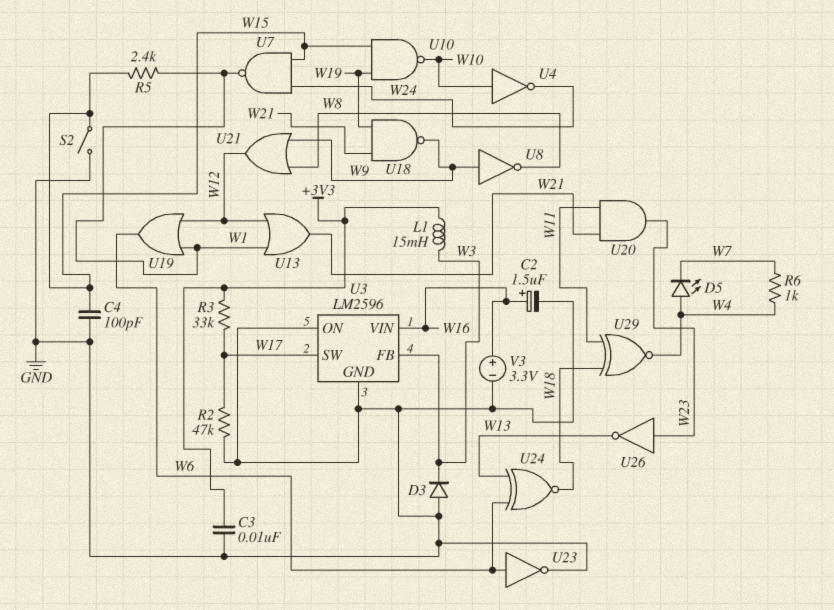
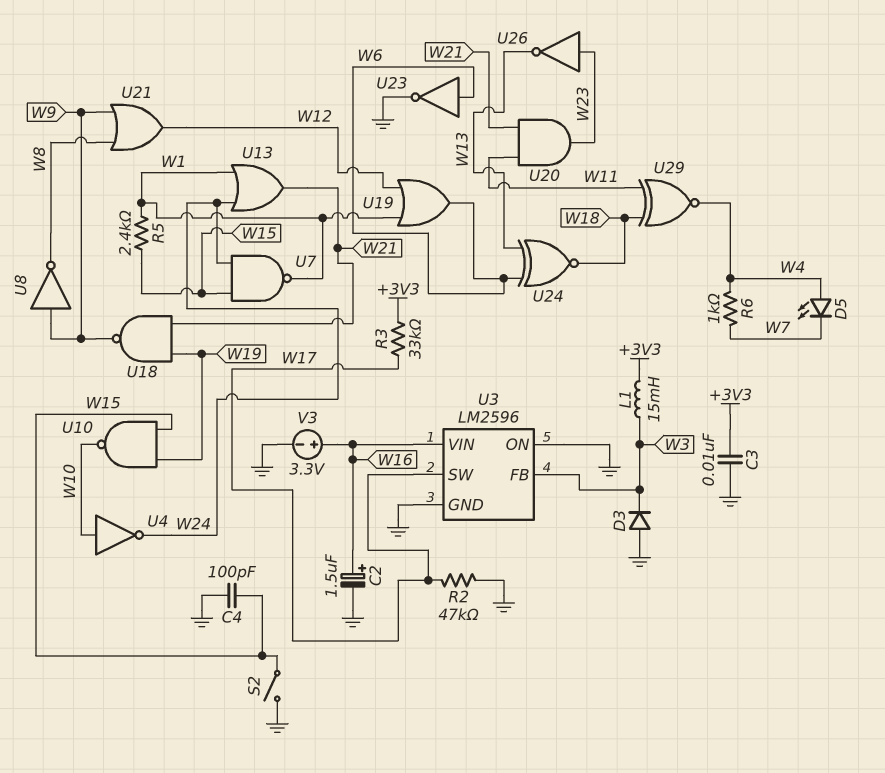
U13: OR (in W1, in W12, out W21) -> OR (in W1, in W24, out W21)

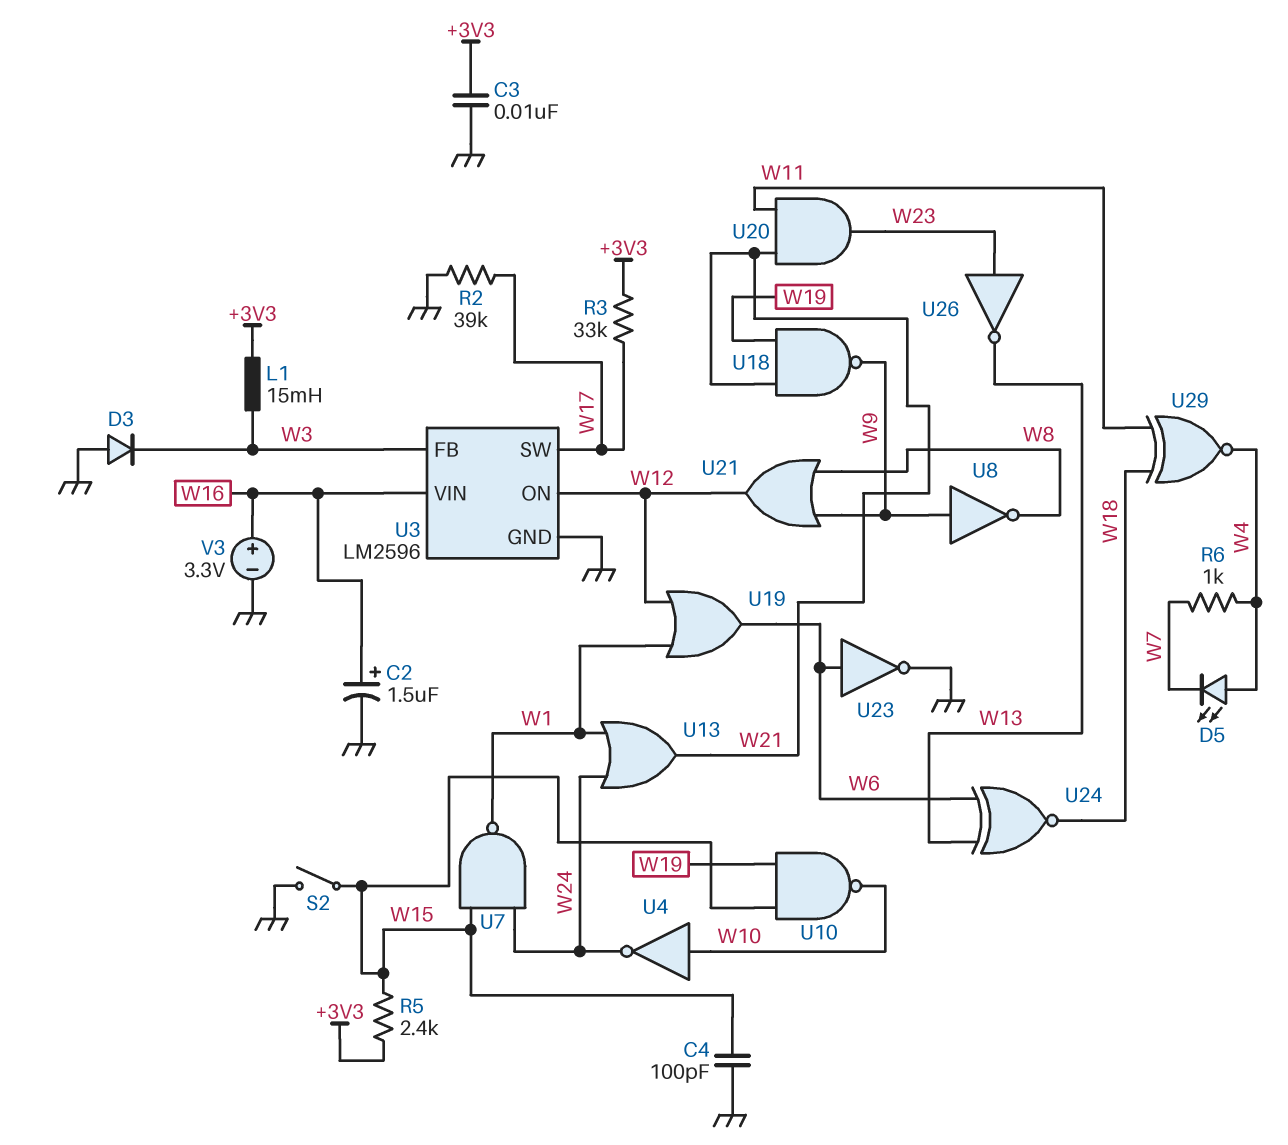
R2: 47k (GND, W17) -> 39k (GND, W17)
R5: 2.4k (W1, W15) -> 2.4k (+3V3, W15)
U3 pin ON: GND -> W12

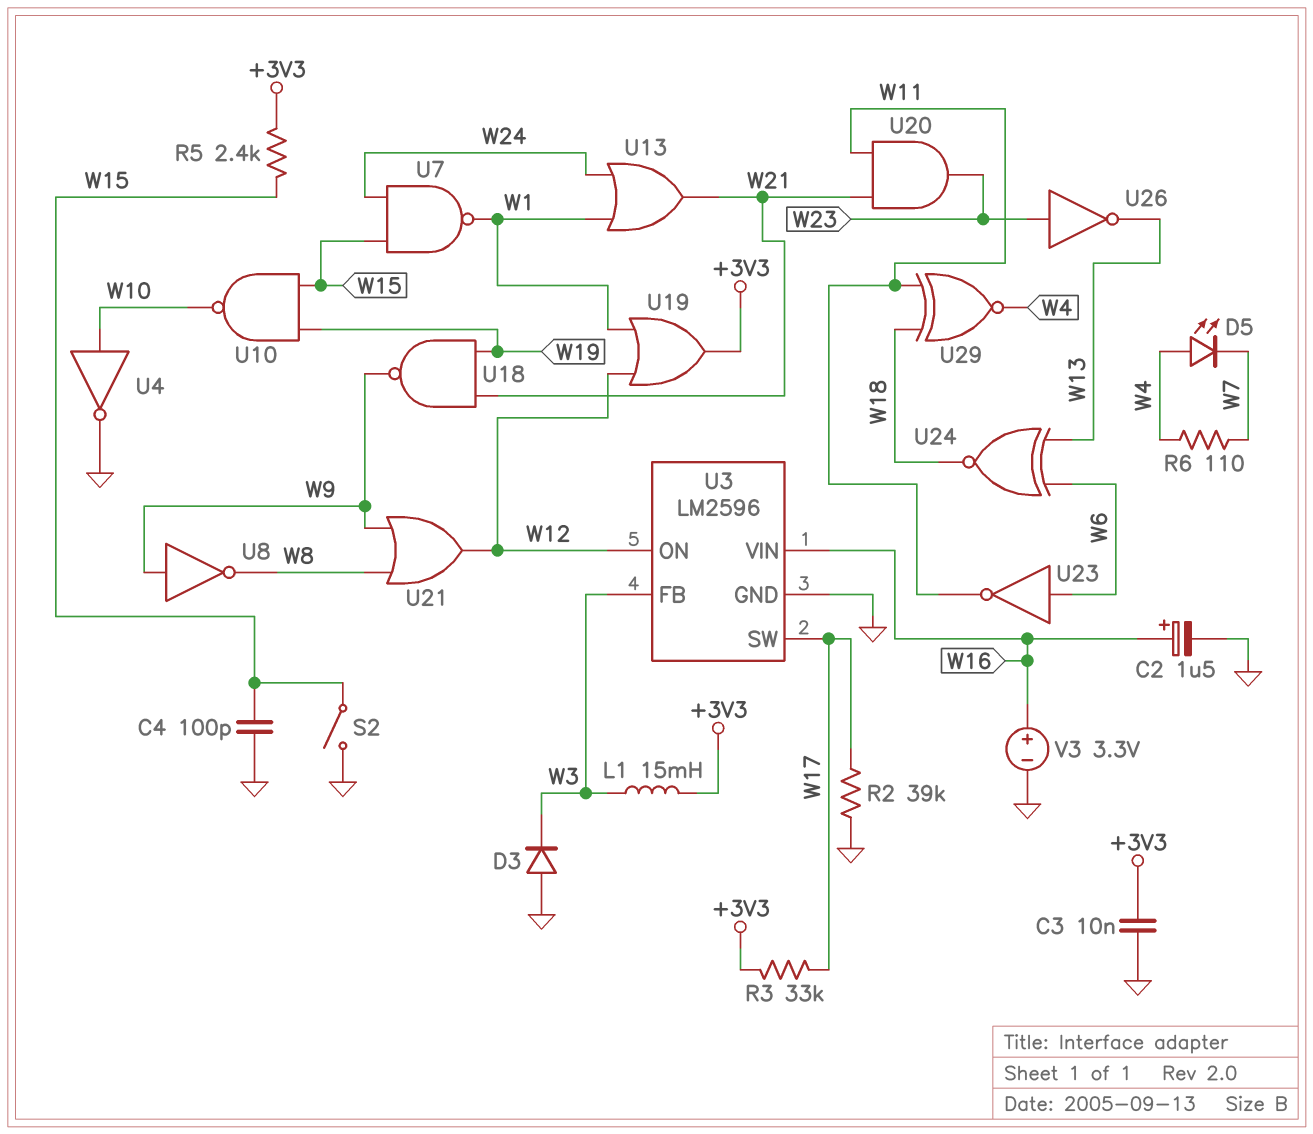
R6: 1k (W4, W7) -> 110 (W4, W7)
U4: NOT (in W10, out W24) -> NOT (in W10, out GND)
U19: OR (in W1, in W12, out W6) -> OR (in W1, in W12, out +3V3)
U23: NOT (in W6, out GND) -> NOT (in W6, out W11)

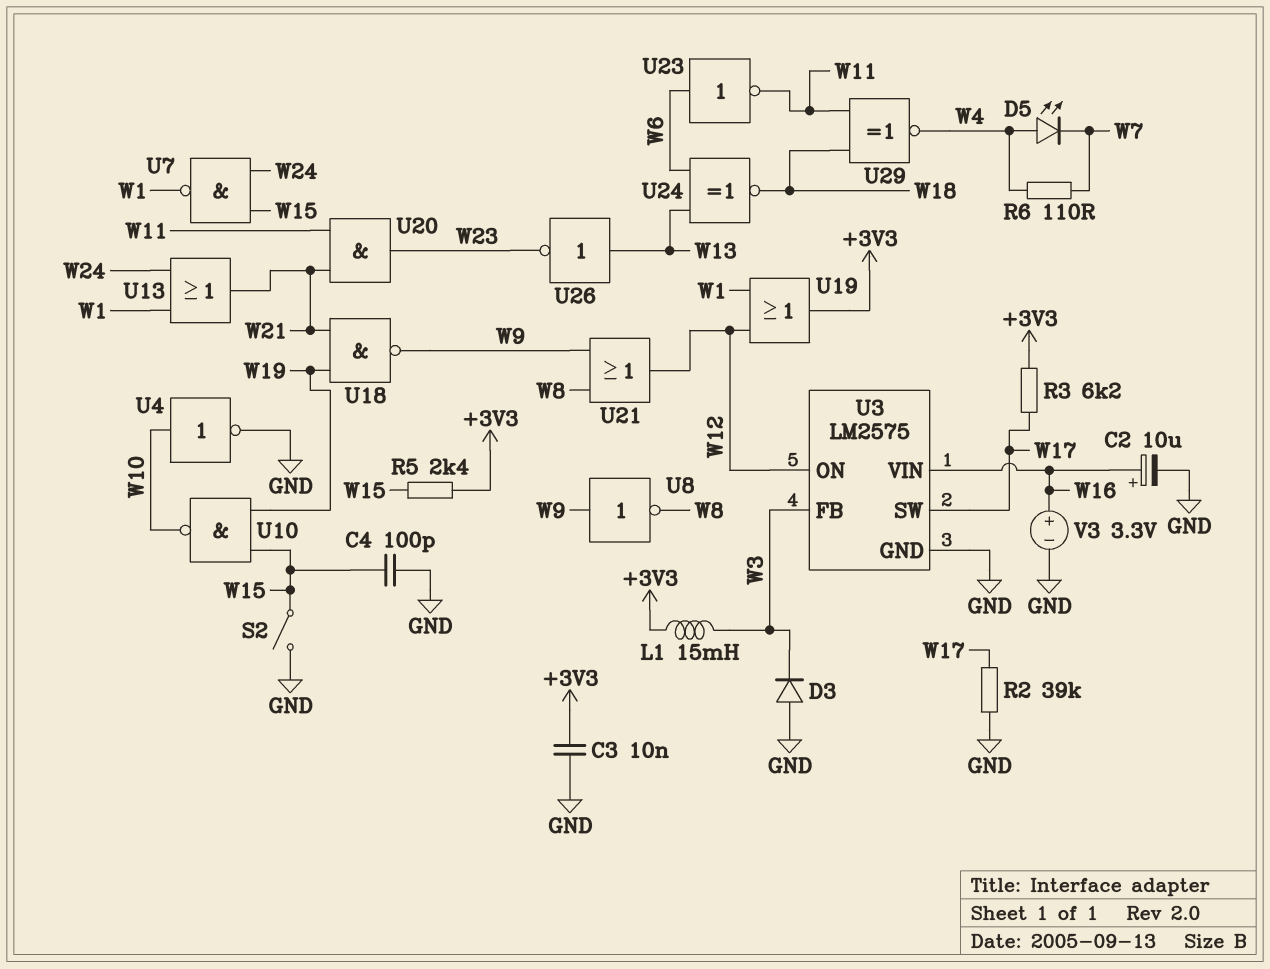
C2: 1.5uF (plus W16, minus GND) -> 10uF (plus W16, minus GND)
R3: 33k (+3V3, W17) -> 6.2k (+3V3, W17)
U3: LM2596 -> LM2575
U26: NOT (in W23, out W13) -> NOT (in W13, out W23)

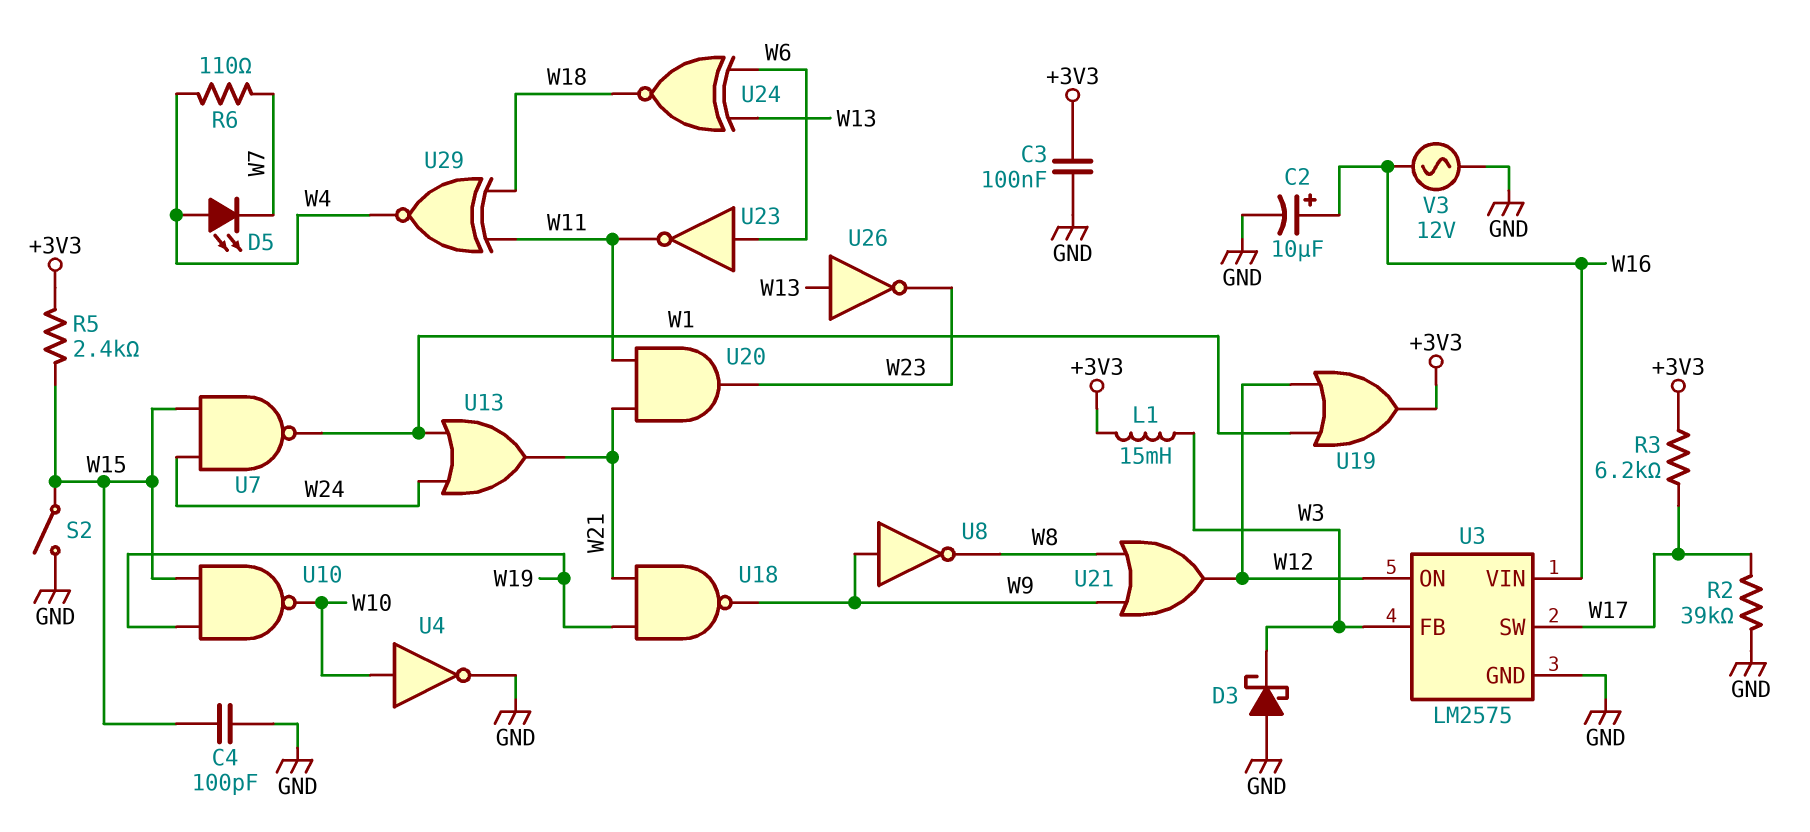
C3: 10nF (+3V3, GND) -> 100nF (+3V3, GND)
D3: diode (A GND, K W3) -> schottky (A GND, K W3)
V3: 3.3V (plus W16, minus GND) -> AC 12V (GND, W16)

